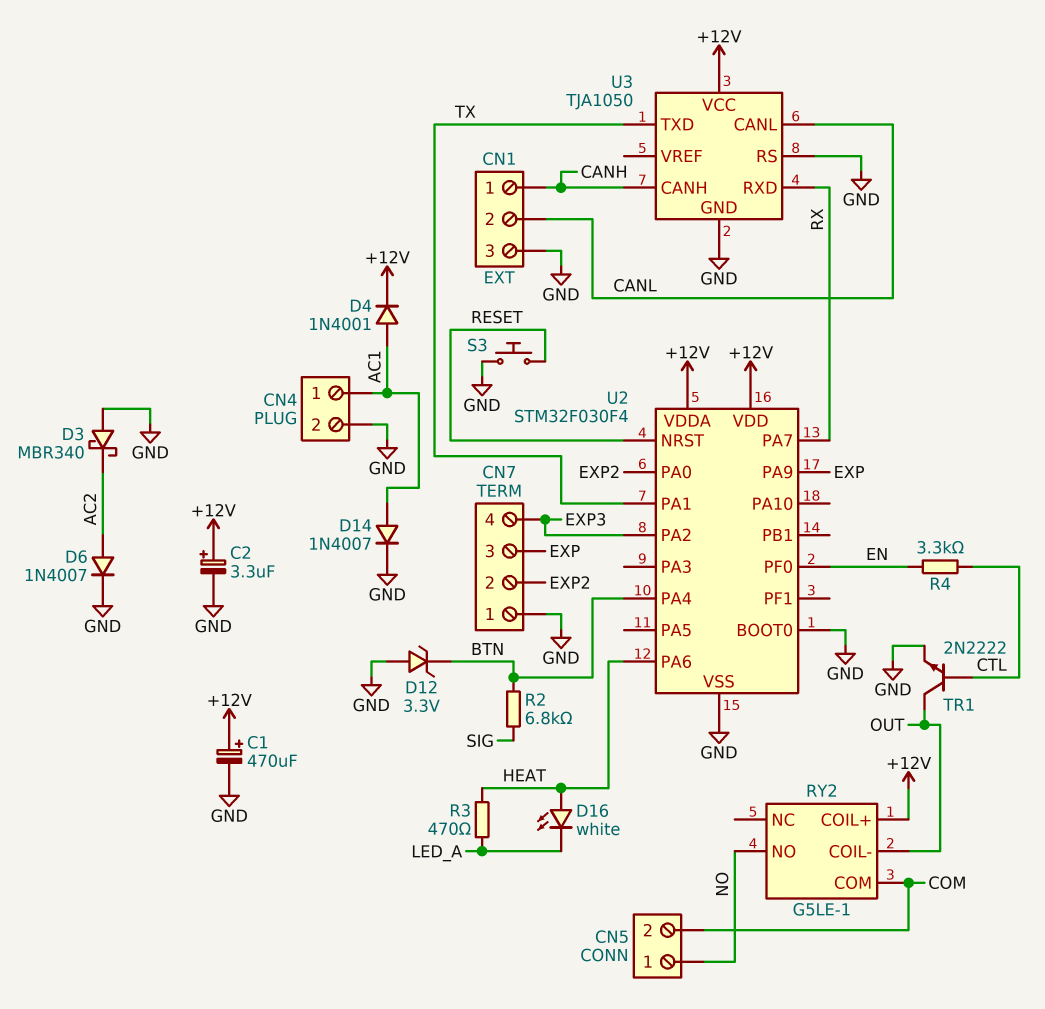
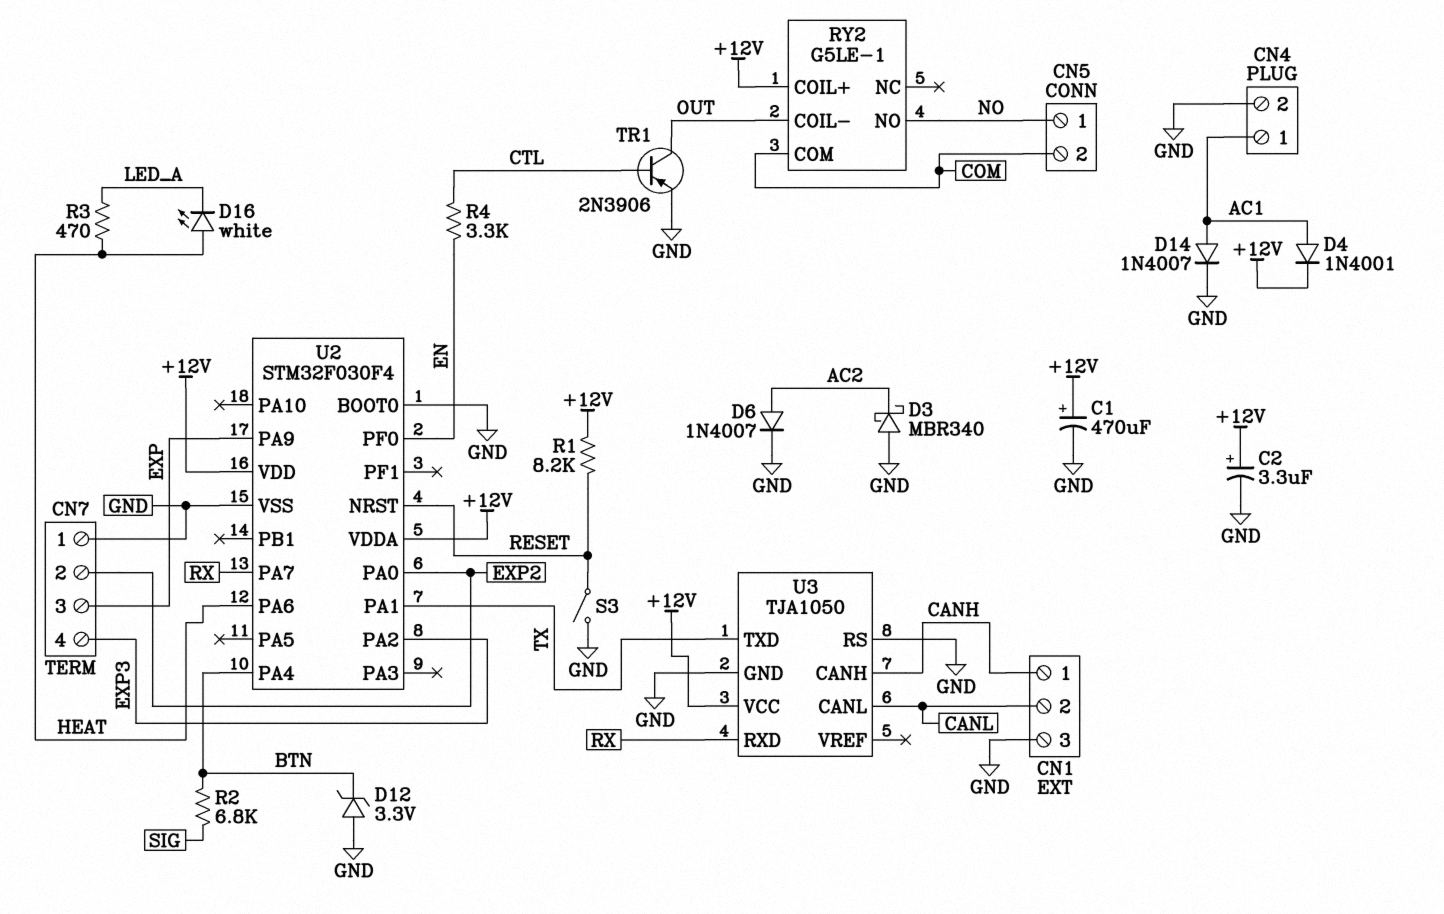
R1: none -> 8.2k (+12V, RESET)
S3: button (GND, RESET) -> switch (GND, RESET)
TR1: NPN 2N2222 (B CTL, C OUT, E GND) -> PNP 2N3906 (B CTL, C OUT, E GND)

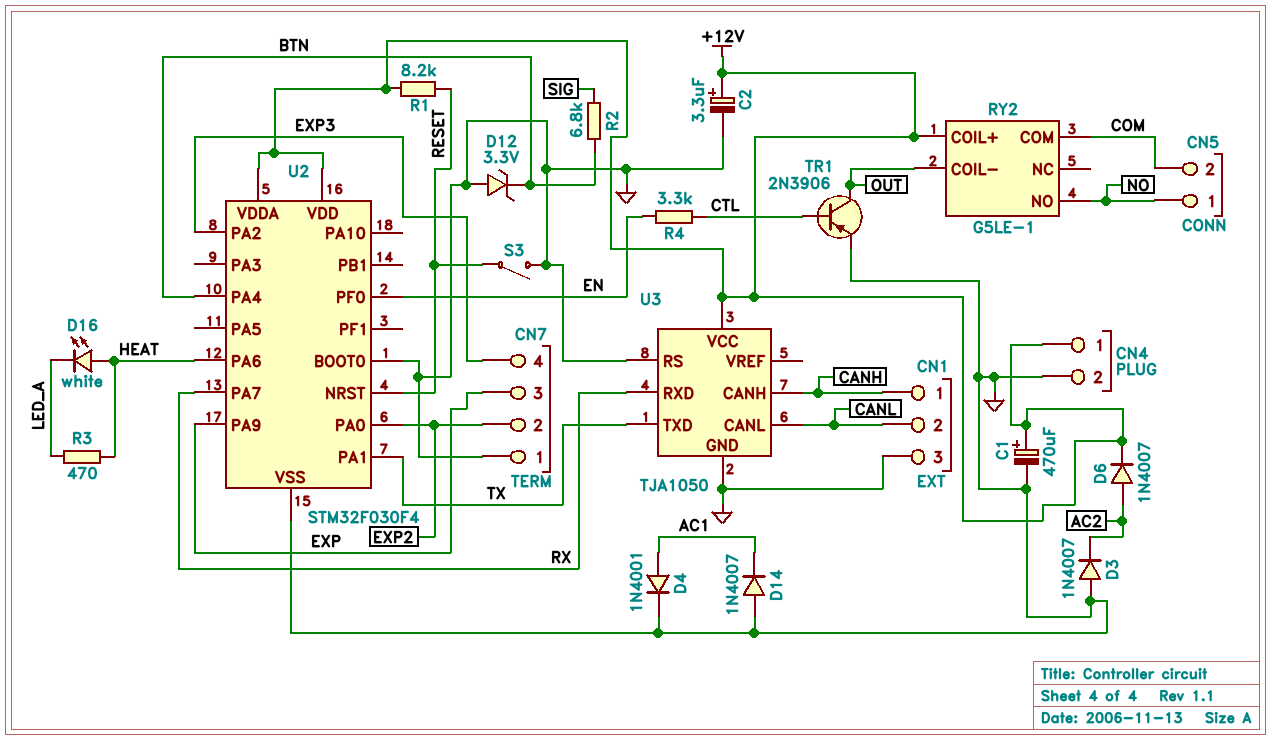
CN4 pin 1: AC1 -> +12V
D3: schottky MBR340 (A GND, K AC2) -> diode 1N4007 (A GND, K AC2)
D4: diode 1N4001 (A AC1, K +12V) -> diode 1N4001 (A AC1, K GND)
D6: diode 1N4007 (A AC2, K GND) -> diode 1N4007 (A AC2, K +12V)
D14: diode 1N4007 (A AC1, K GND) -> diode 1N4007 (A GND, K AC1)

